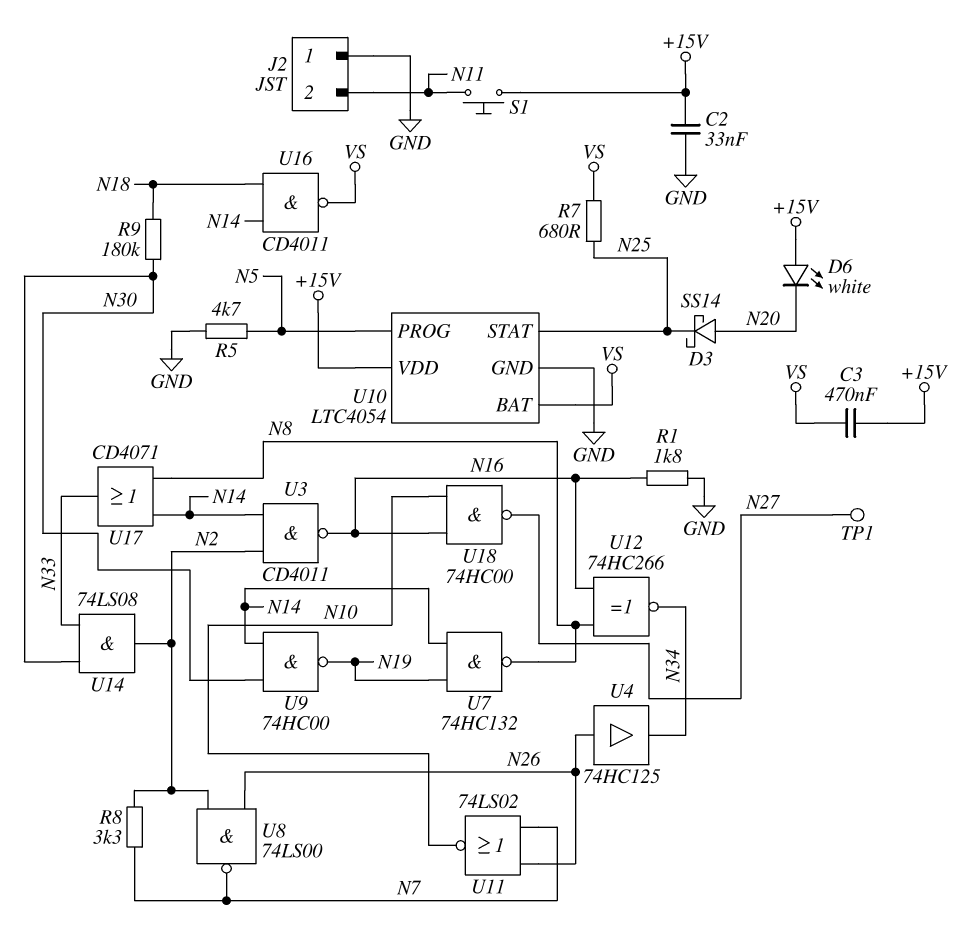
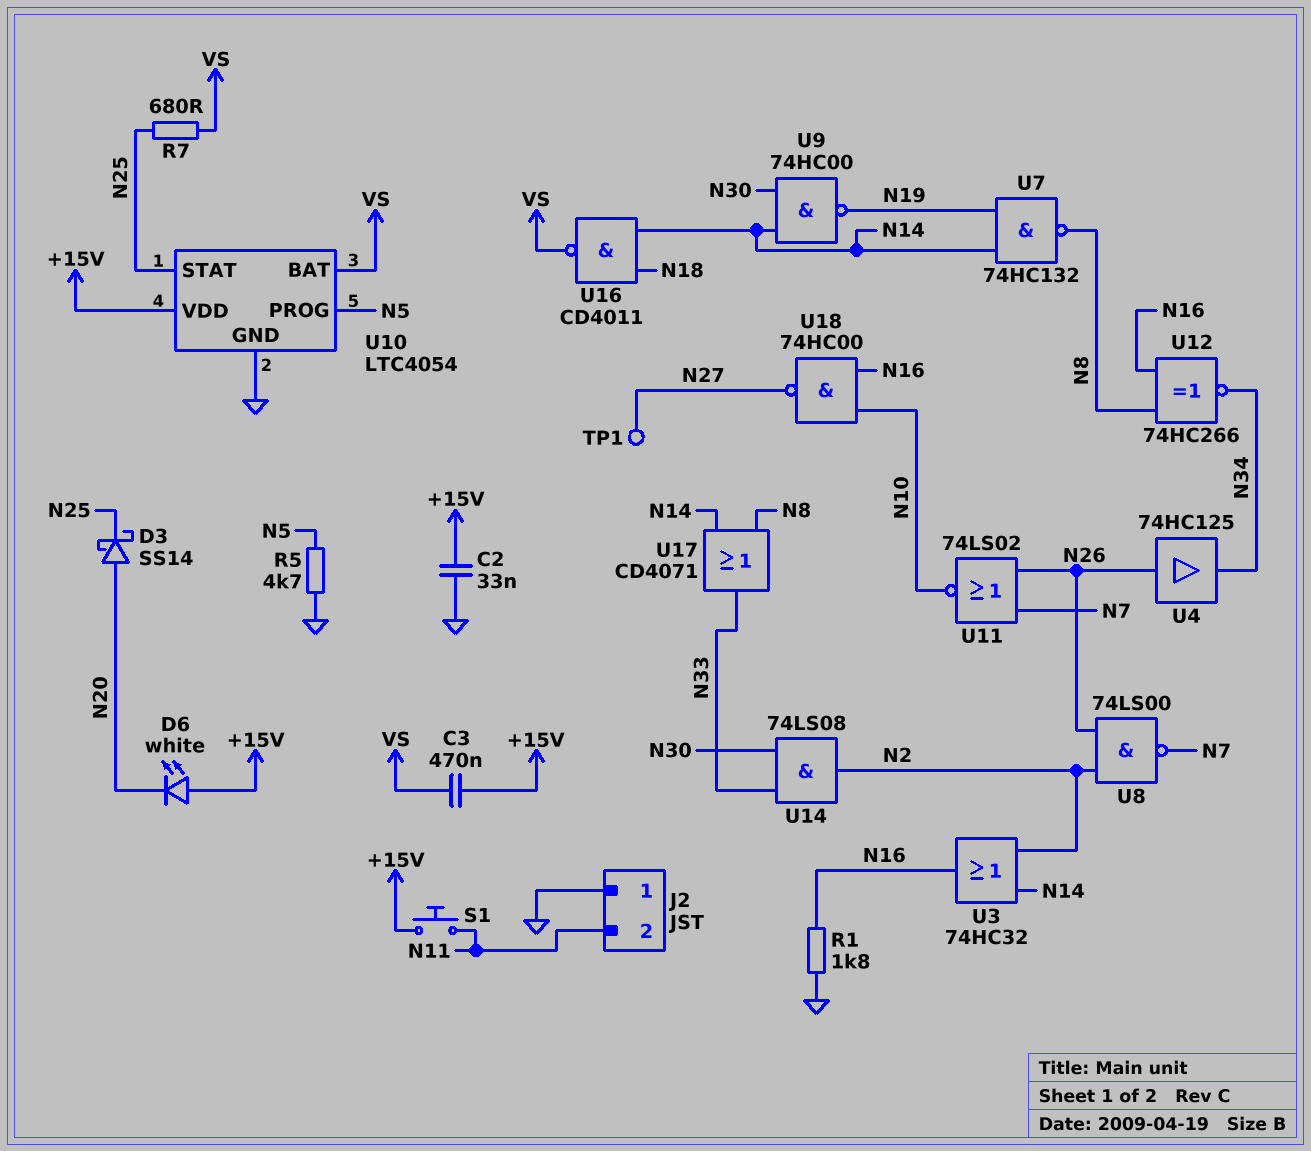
R8: 3.3k (N2, N7) -> none
R9: 180k (N18, N30) -> none
U3: NAND CD4011 (in N2, in N14, out N16) -> OR 74HC32 (in N2, in N14, out N16)

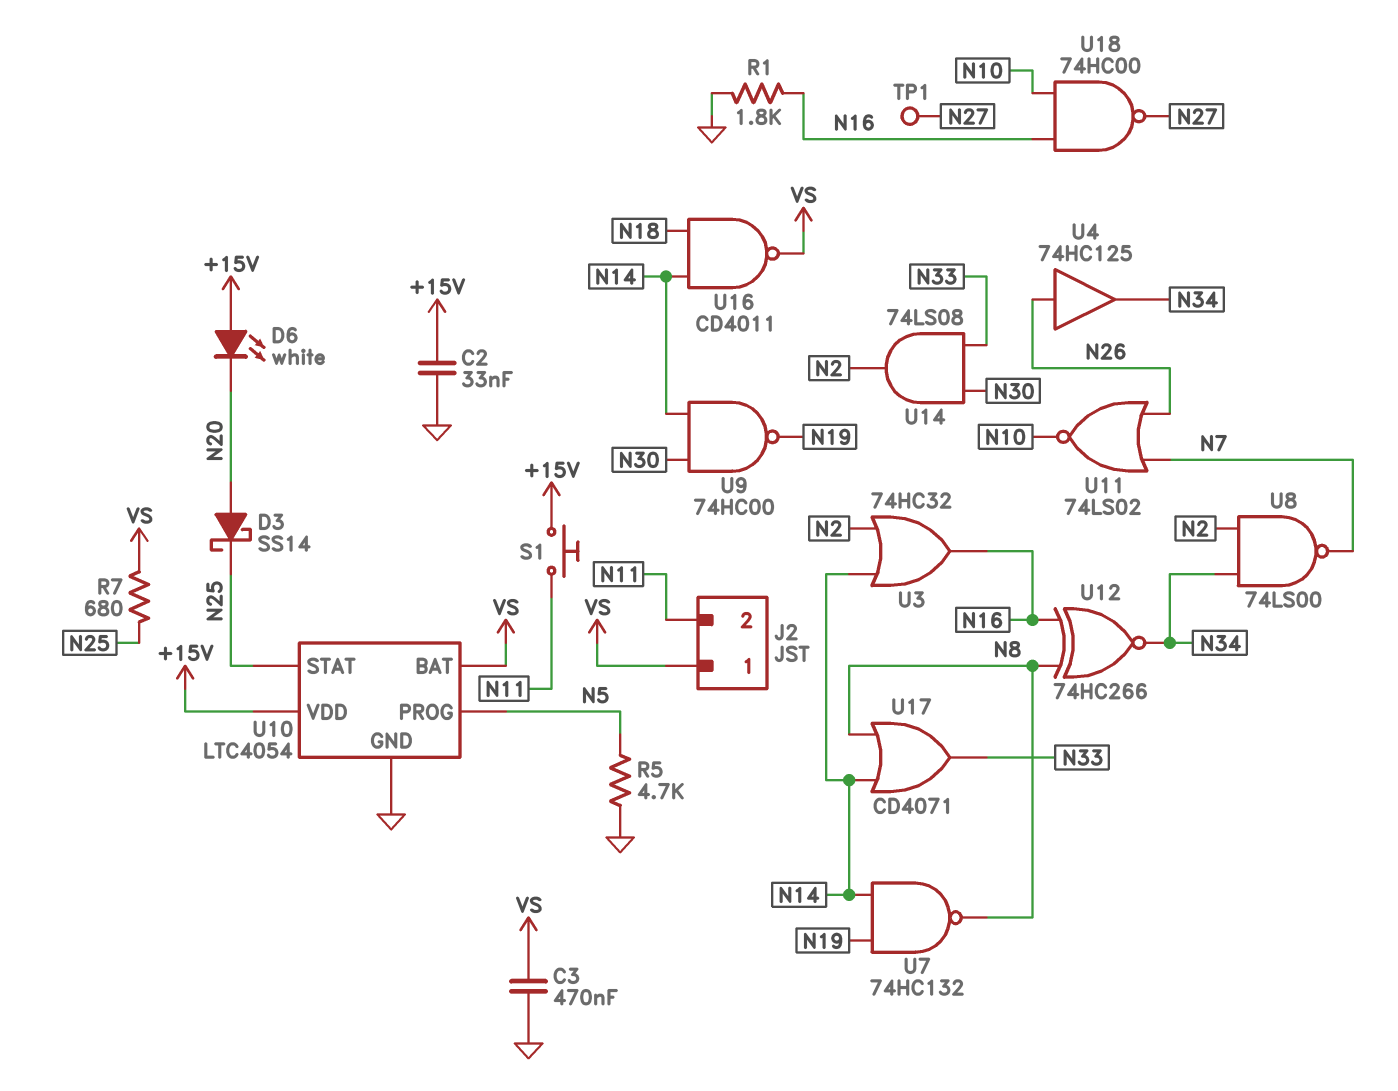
C3: 470nF (+15V, VS) -> 470nF (GND, VS)
J2 pin 1: GND -> VS
U8: NAND 74LS00 (in N2, in N26, out N7) -> NAND 74LS00 (in N2, in N34, out N7)

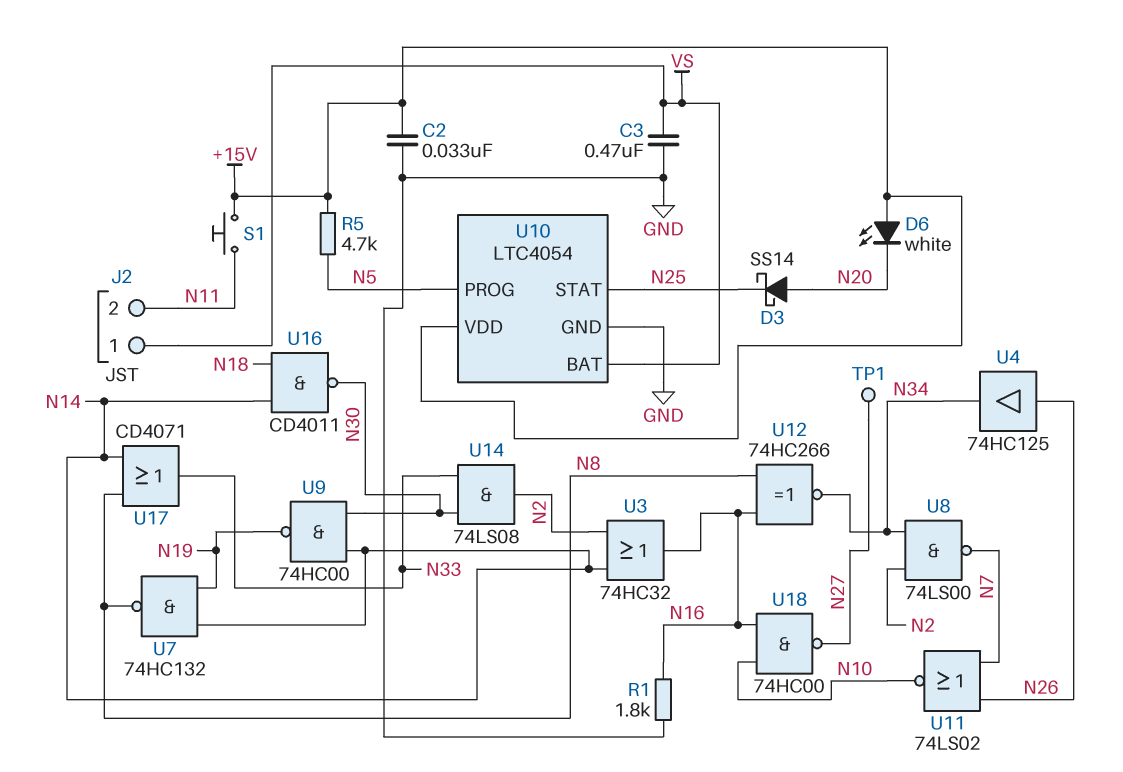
R5: 4.7k (GND, N5) -> 4.7k (+15V, N5)
R7: 680 (N25, VS) -> none
U16: NAND CD4011 (in N14, in N18, out VS) -> NAND CD4011 (in N14, in N18, out N30)

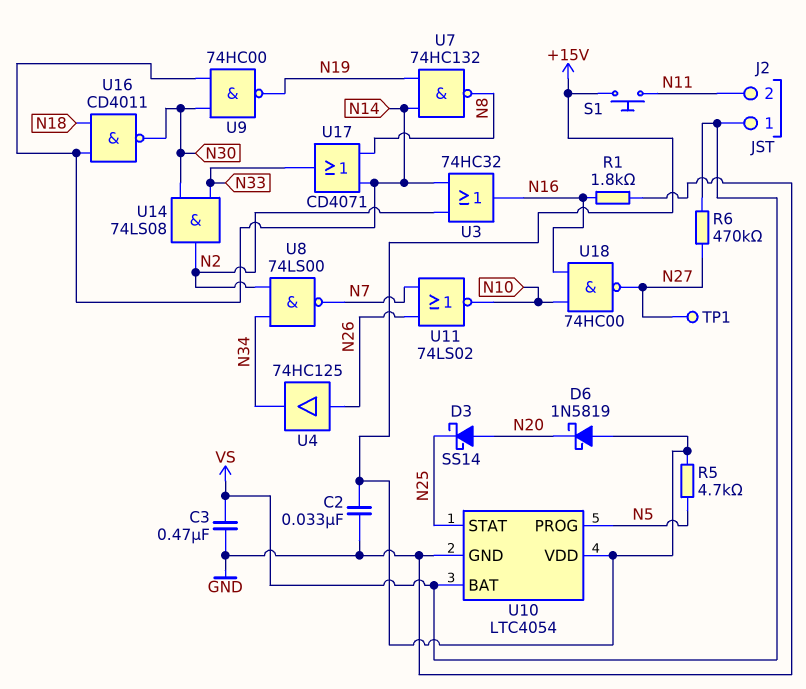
D6: LED white (A +15V, K N20) -> schottky 1N5819 (A +15V, K N20)
R6: none -> 470k (N27, VS)
U12: XNOR 74HC266 (in N8, in N16, out N34) -> none

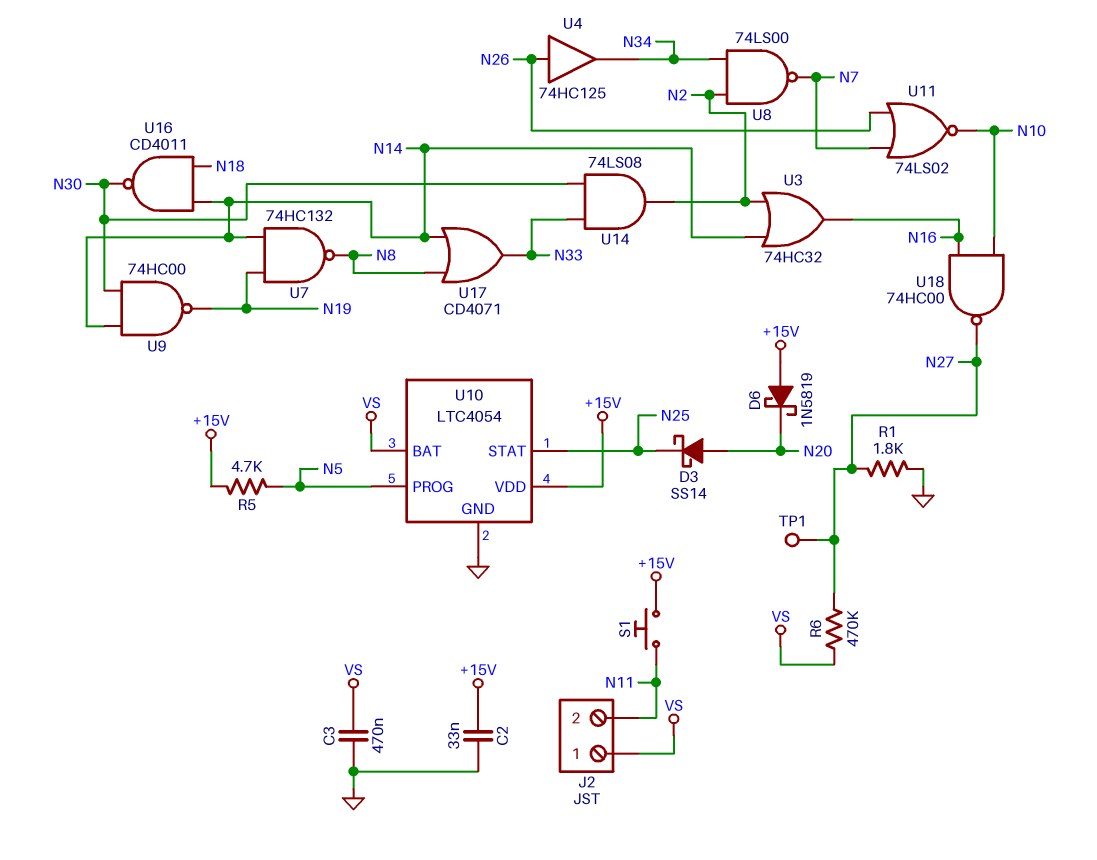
R1: 1.8k (GND, N16) -> 1.8k (GND, N27)

